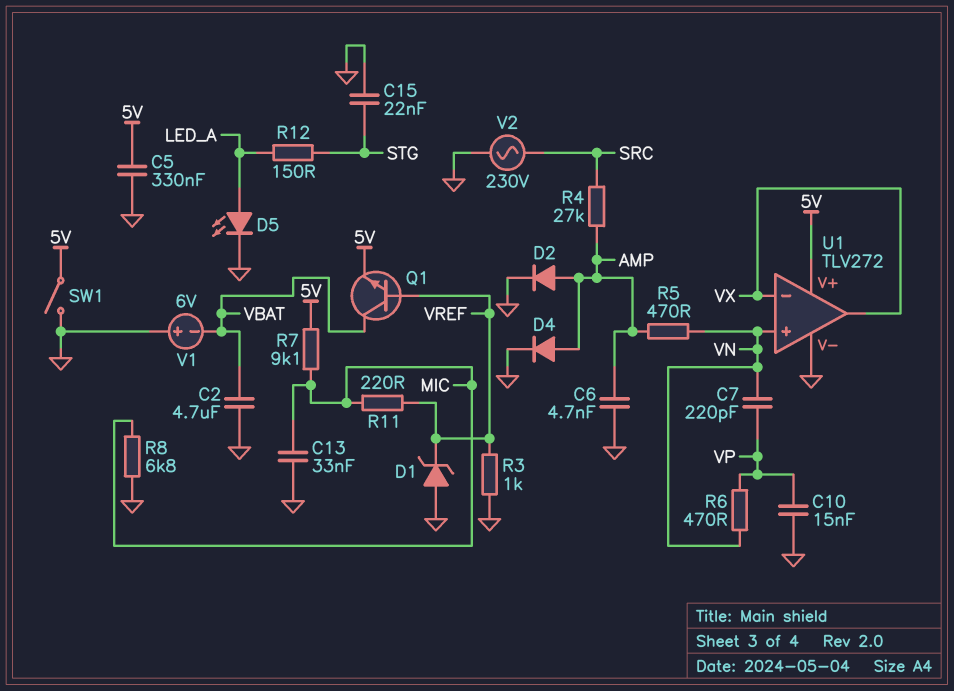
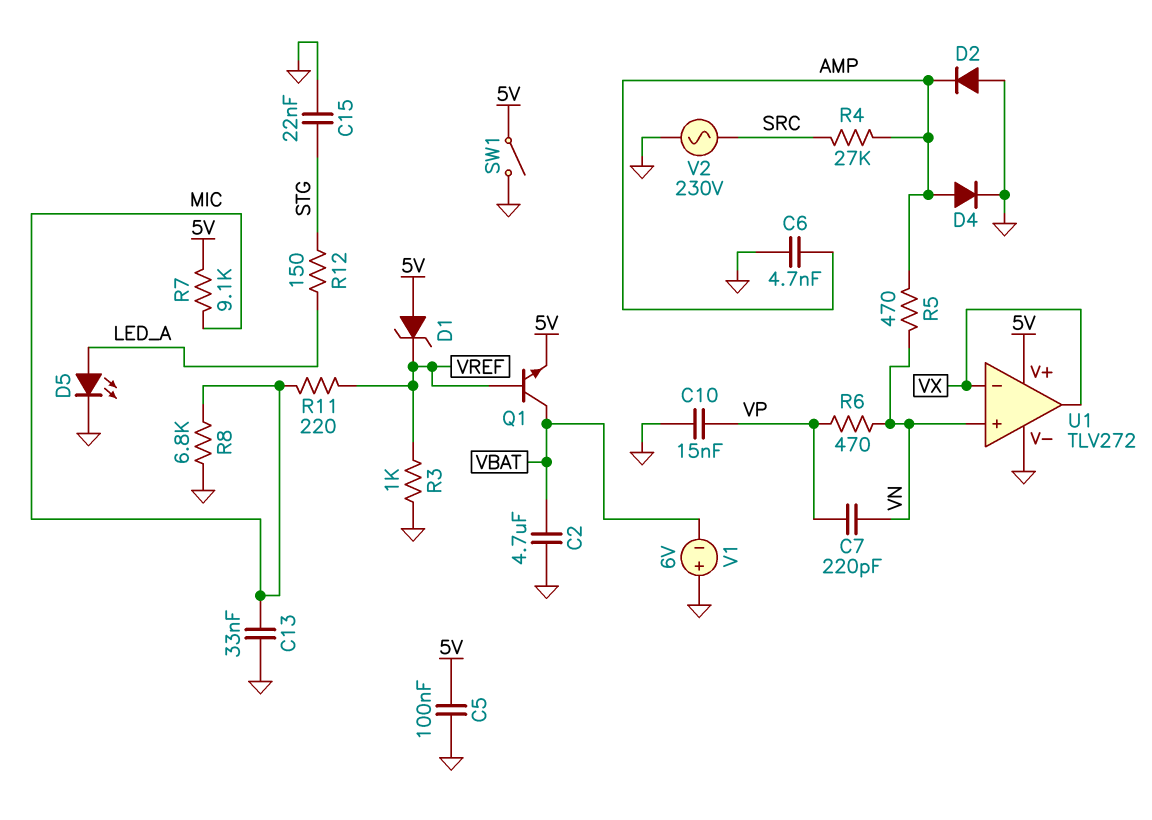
C5: 330nF (5V, GND) -> 100nF (5V, GND)
D1: zener (A GND, K VREF) -> zener (A 5V, K VREF)
D2: diode (A AMP, K GND) -> diode (A GND, K AMP)

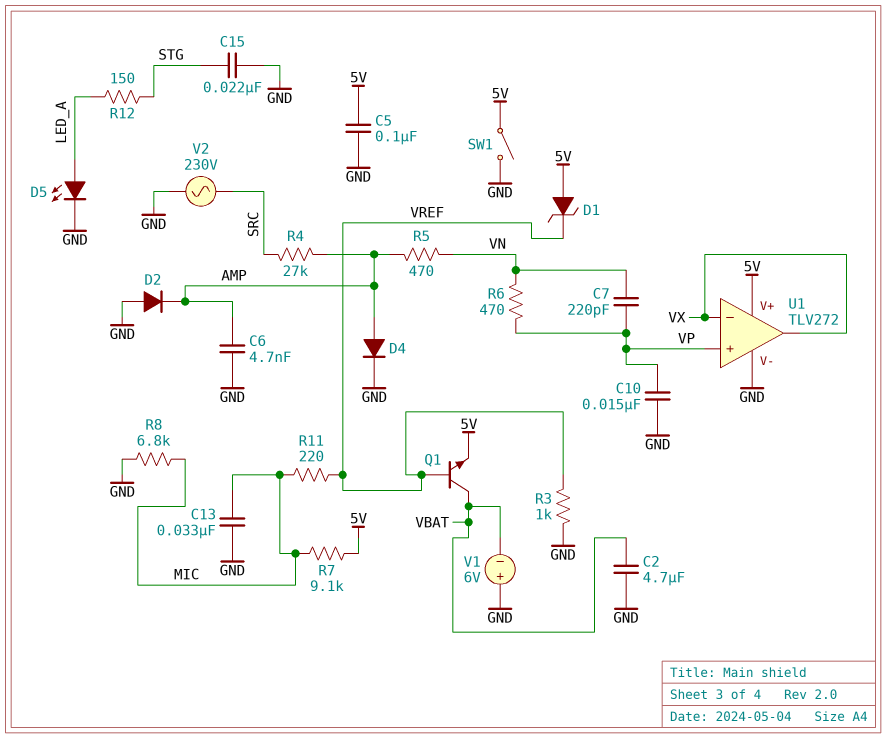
U1 pin in+: VN -> VP

